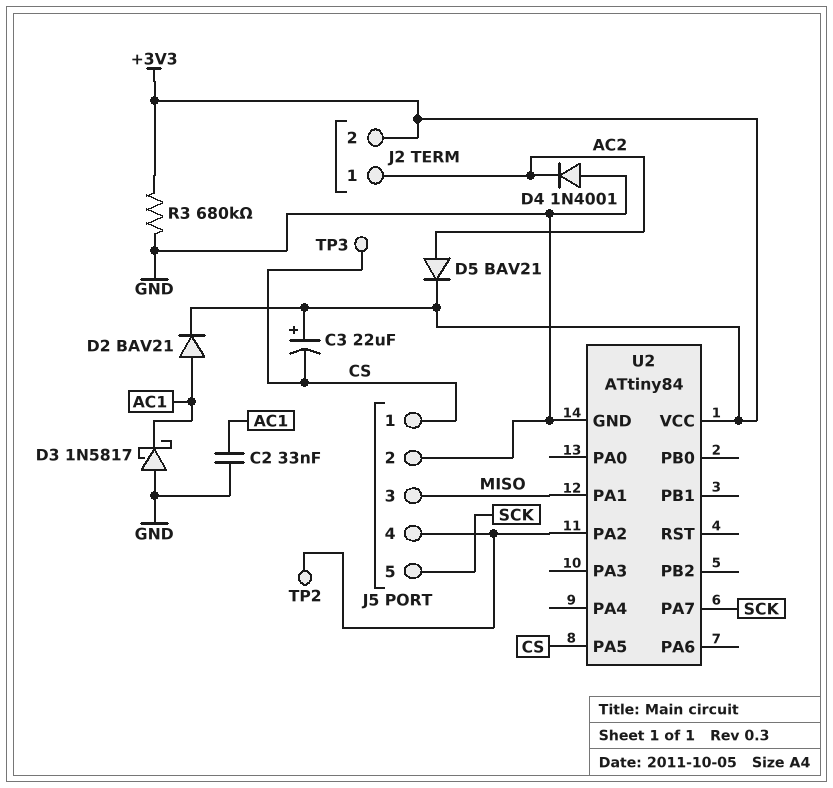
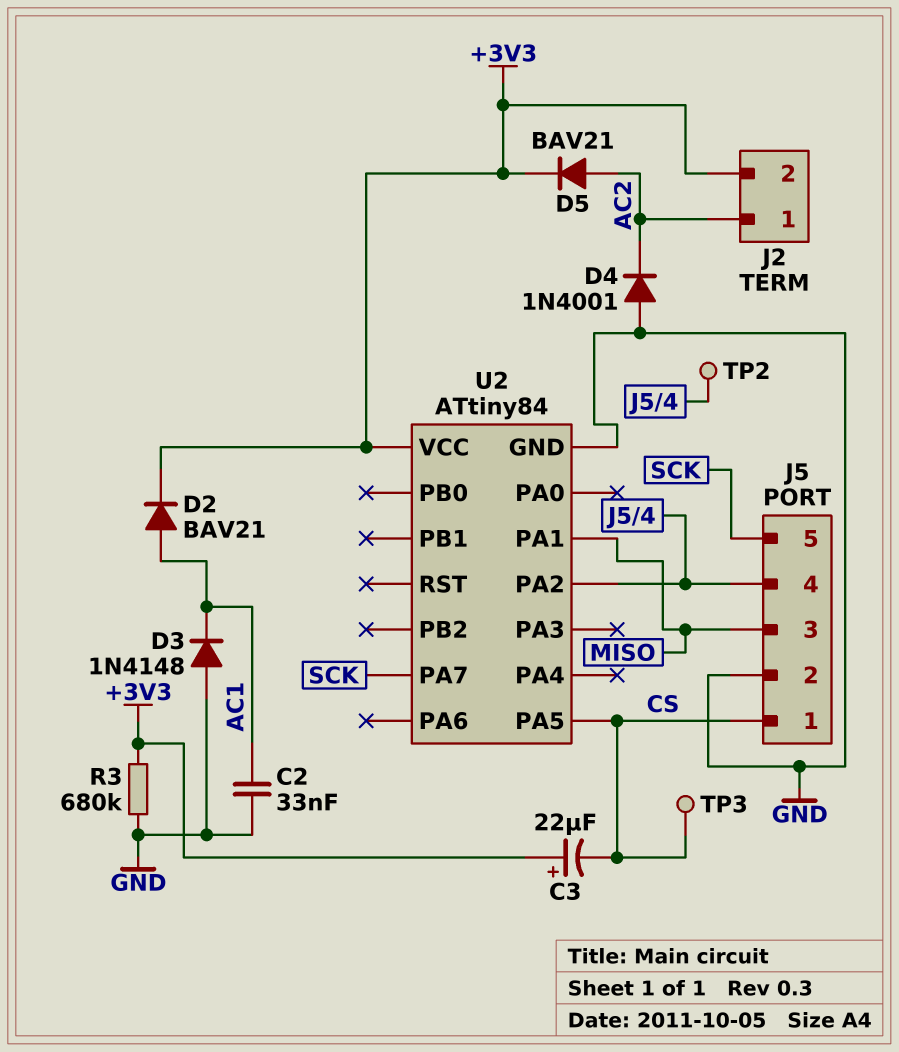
D3: schottky 1N5817 (A GND, K AC1) -> diode 1N4148 (A GND, K AC1)

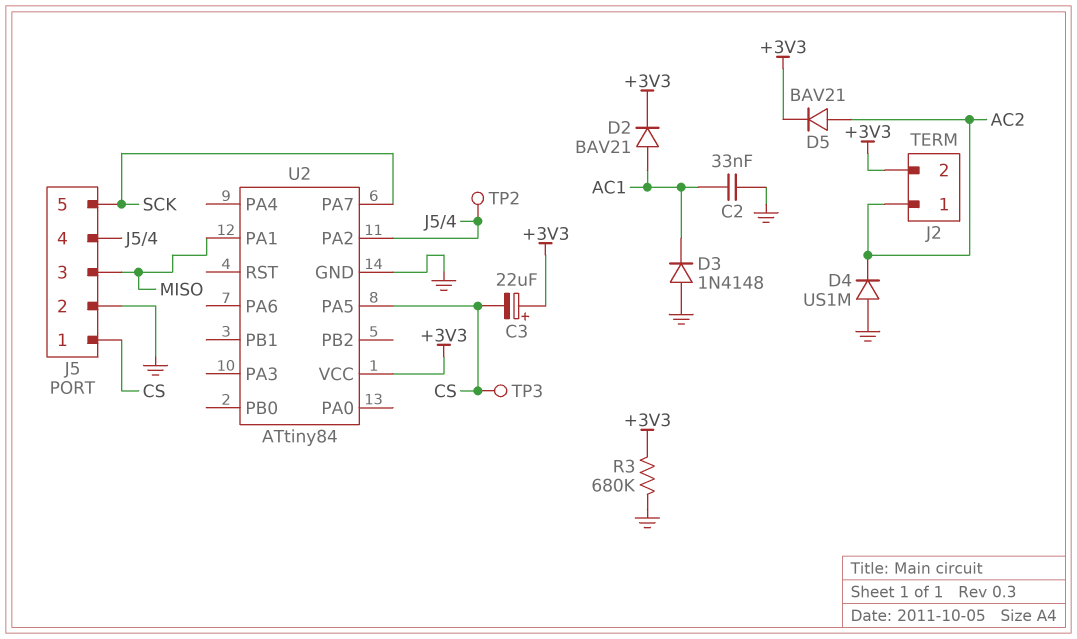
D4: diode 1N4001 (A GND, K AC2) -> diode US1M (A GND, K AC2)

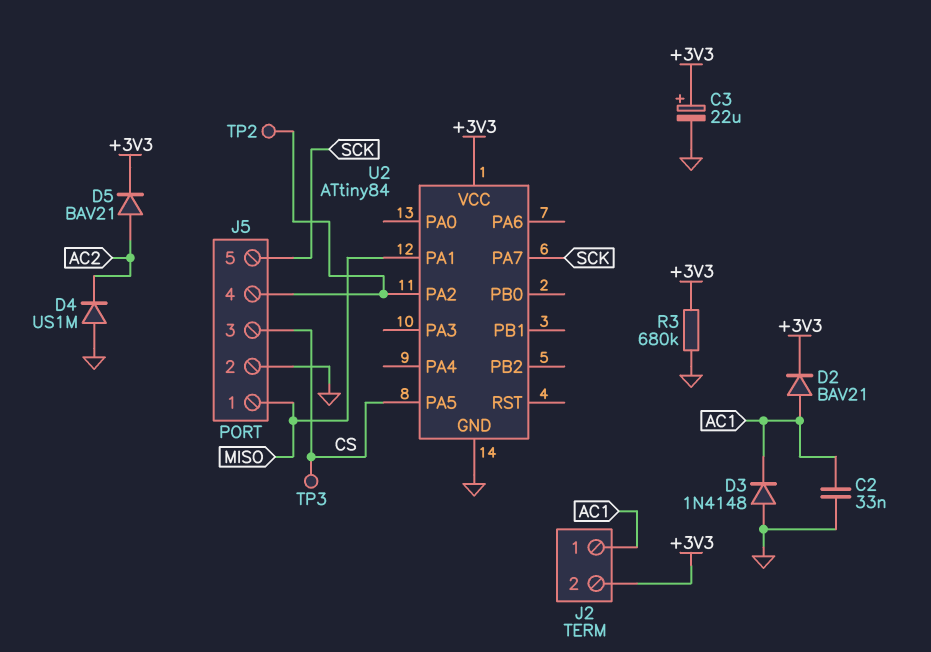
C3: 22uF (plus +3V3, minus CS) -> 22uF (plus +3V3, minus GND)
J2 pin 1: AC2 -> AC1
J5 pin 1: CS -> MISO
J5 pin 3: MISO -> CS

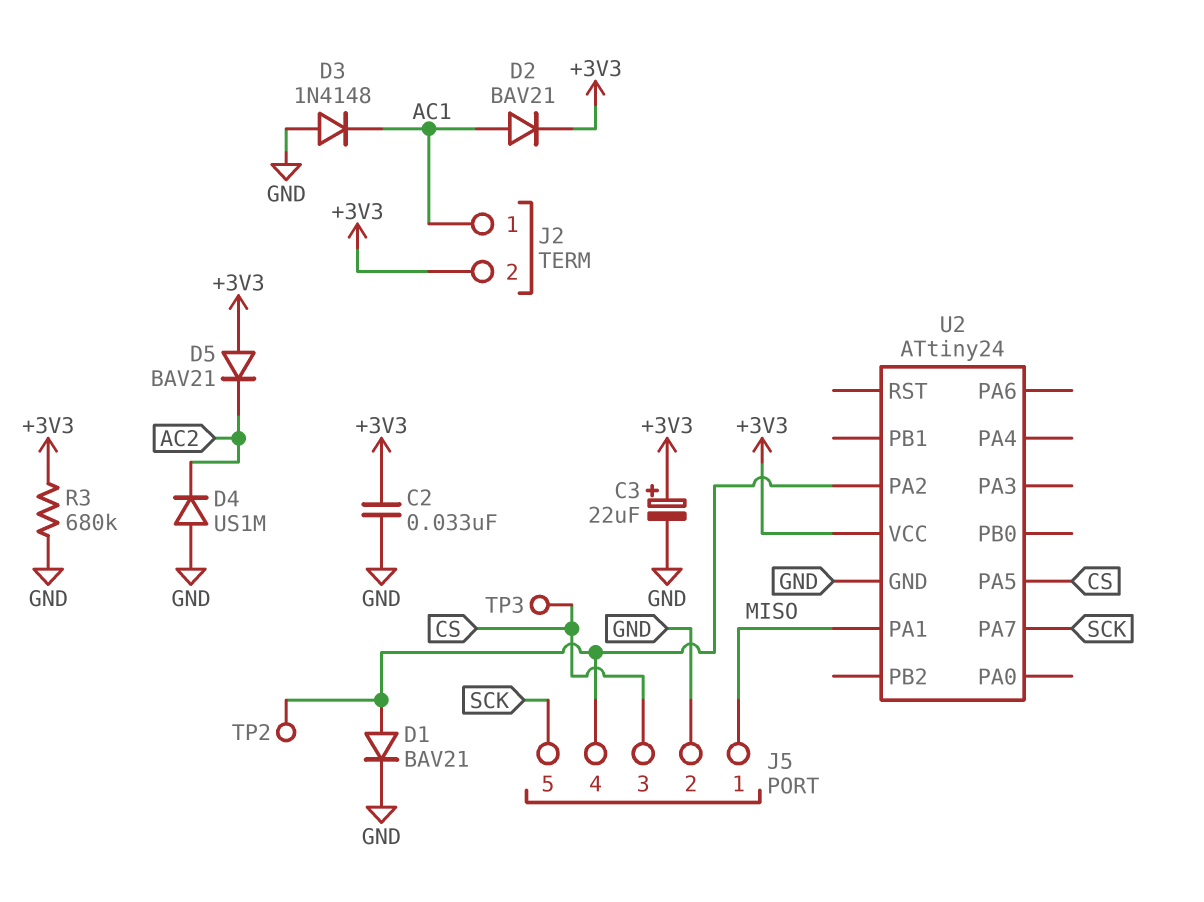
C2: 33nF (AC1, GND) -> 33nF (+3V3, GND)
D1: none -> diode BAV21 (A J5/4, K GND)
D5: diode BAV21 (A AC2, K +3V3) -> diode BAV21 (A +3V3, K AC2)
U2: ATtiny84 -> ATtiny24

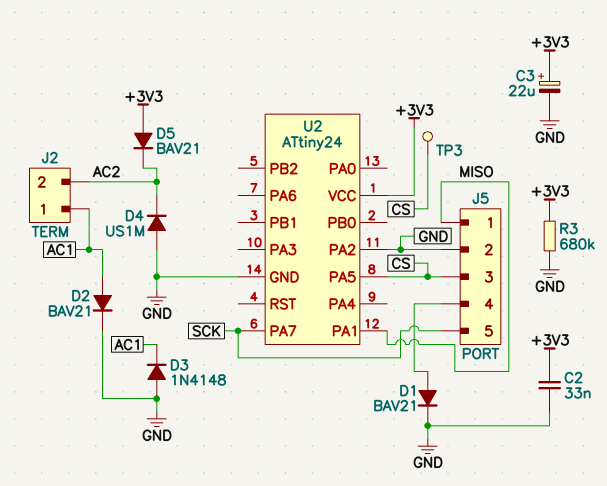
D2: diode BAV21 (A AC1, K +3V3) -> diode BAV21 (A AC1, K GND)
J2 pin 2: +3V3 -> AC2
TP2: test point (J5/4) -> none
U2 pin PA2: J5/4 -> GND

